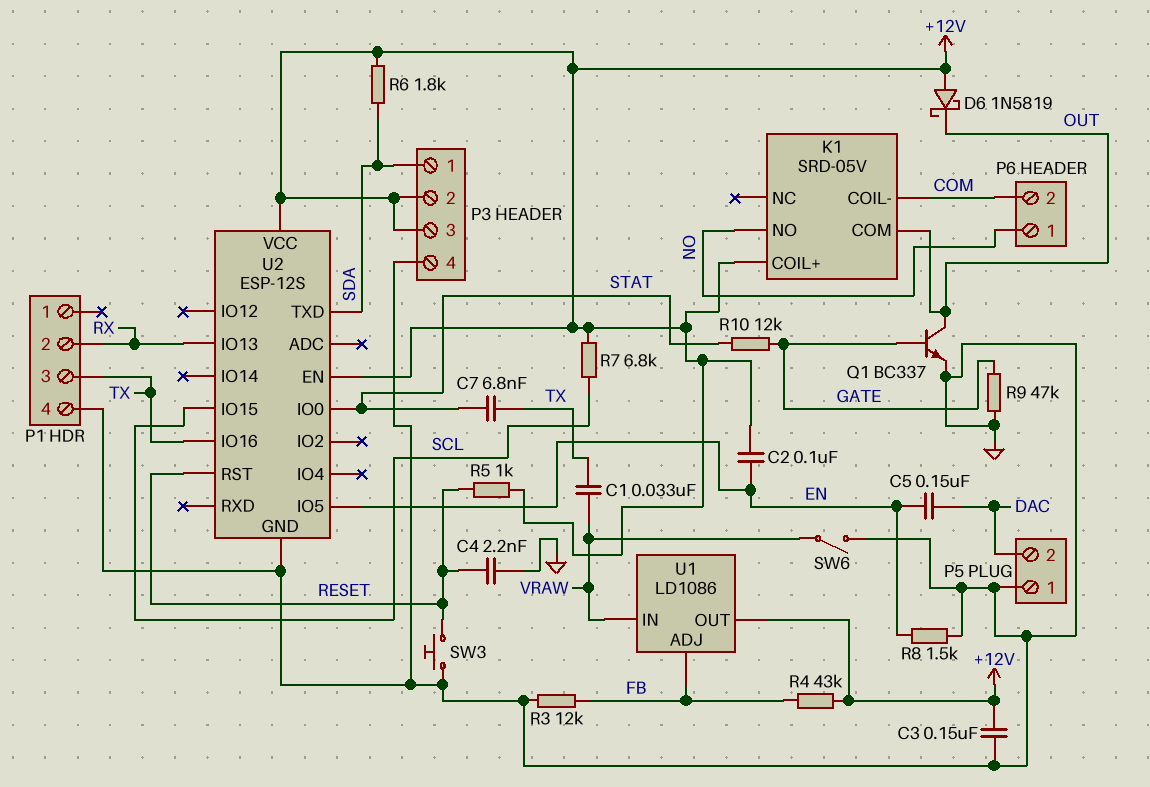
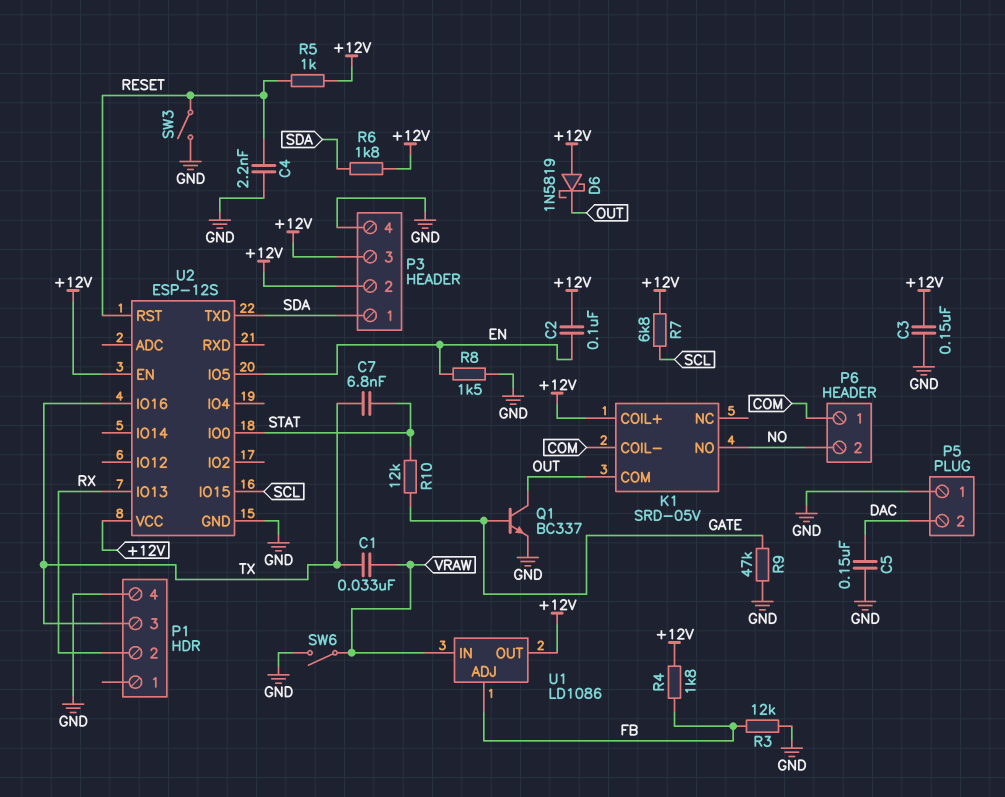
C5: 150nF (DAC, EN) -> 150nF (DAC, GND)
P6 pin 1: NO -> COM
P6 pin 2: COM -> NO
R4: 43k (+12V, FB) -> 1.8k (+12V, FB)
SW3: button (GND, RESET) -> switch (GND, RESET)

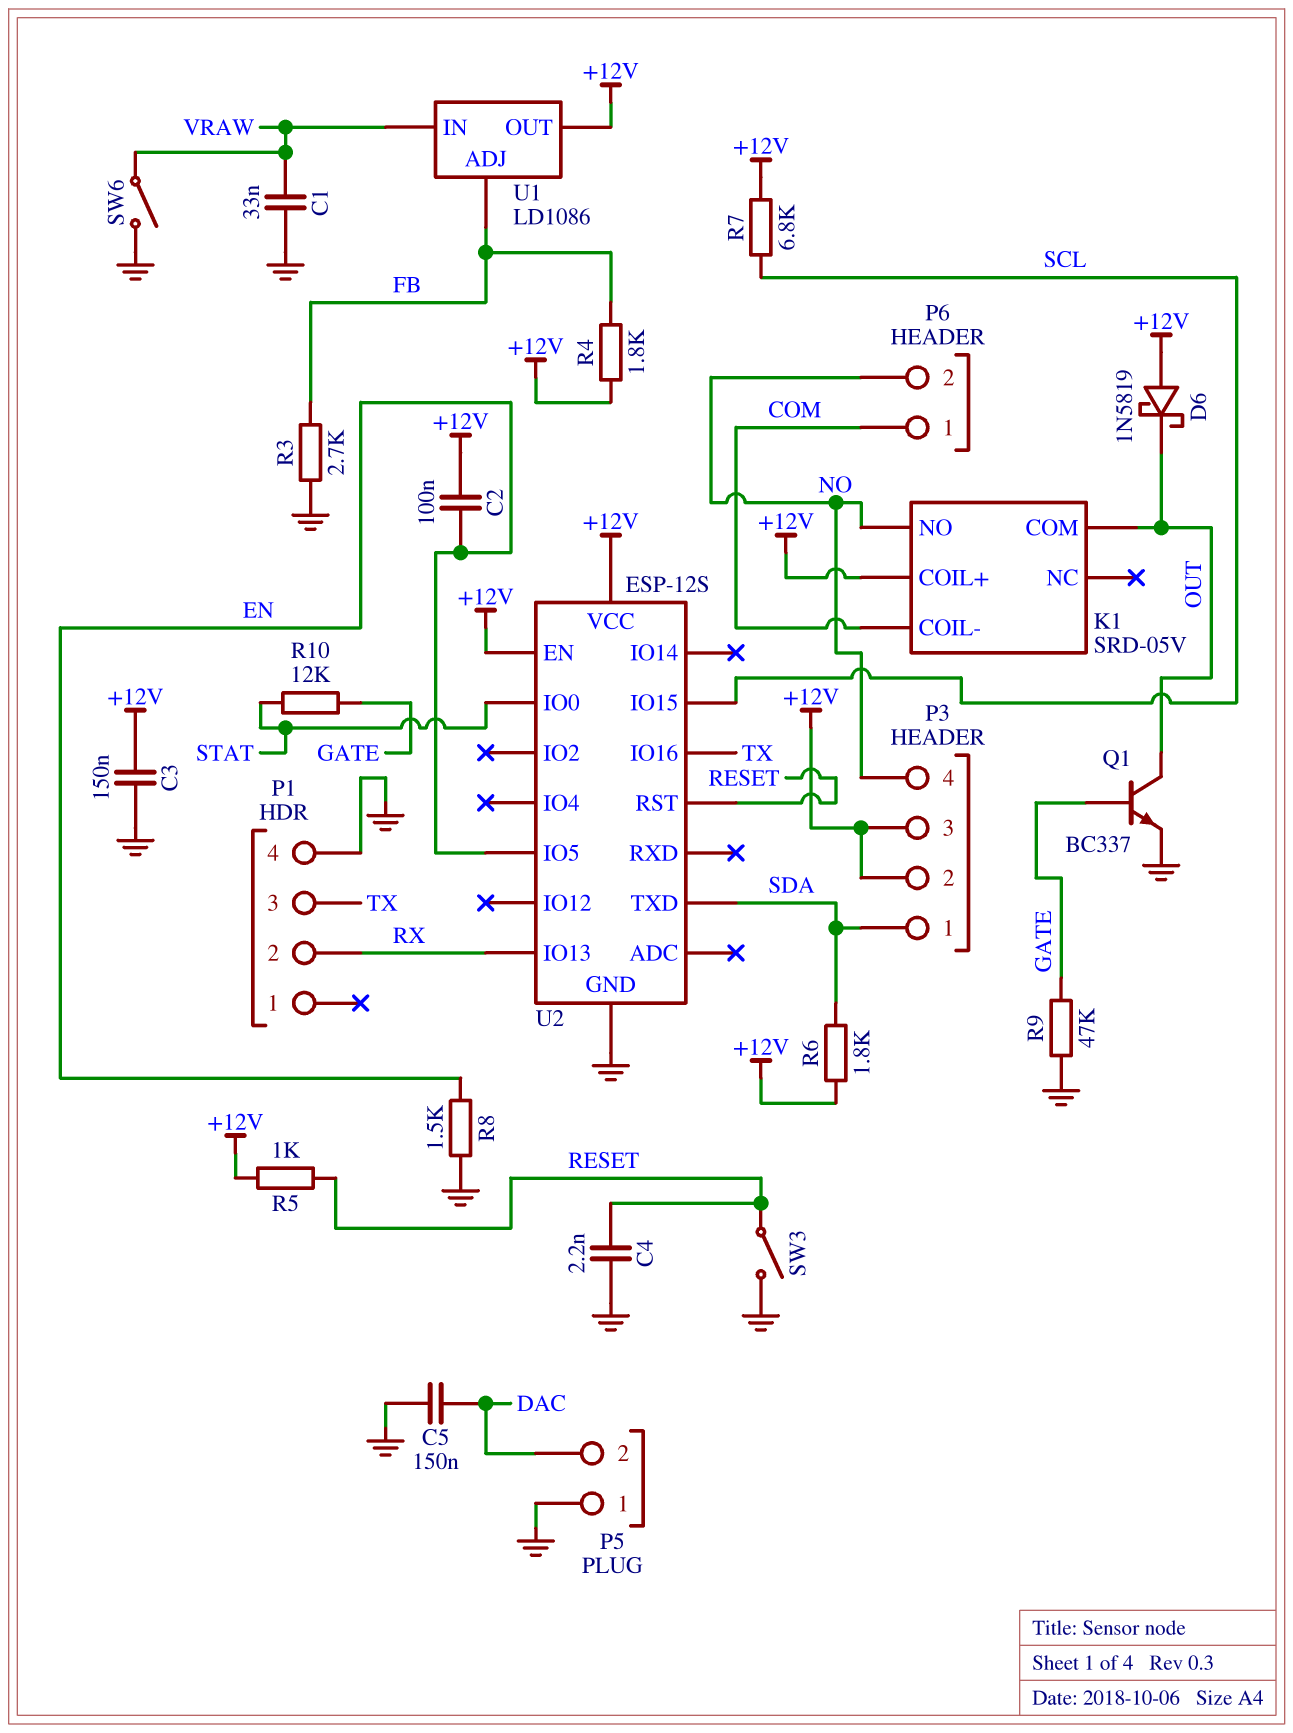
C1: 33nF (TX, VRAW) -> 33nF (GND, VRAW)
C7: 6.8nF (STAT, TX) -> none
P3 pin 4: GND -> NO
R3: 12k (FB, GND) -> 2.7k (FB, GND)

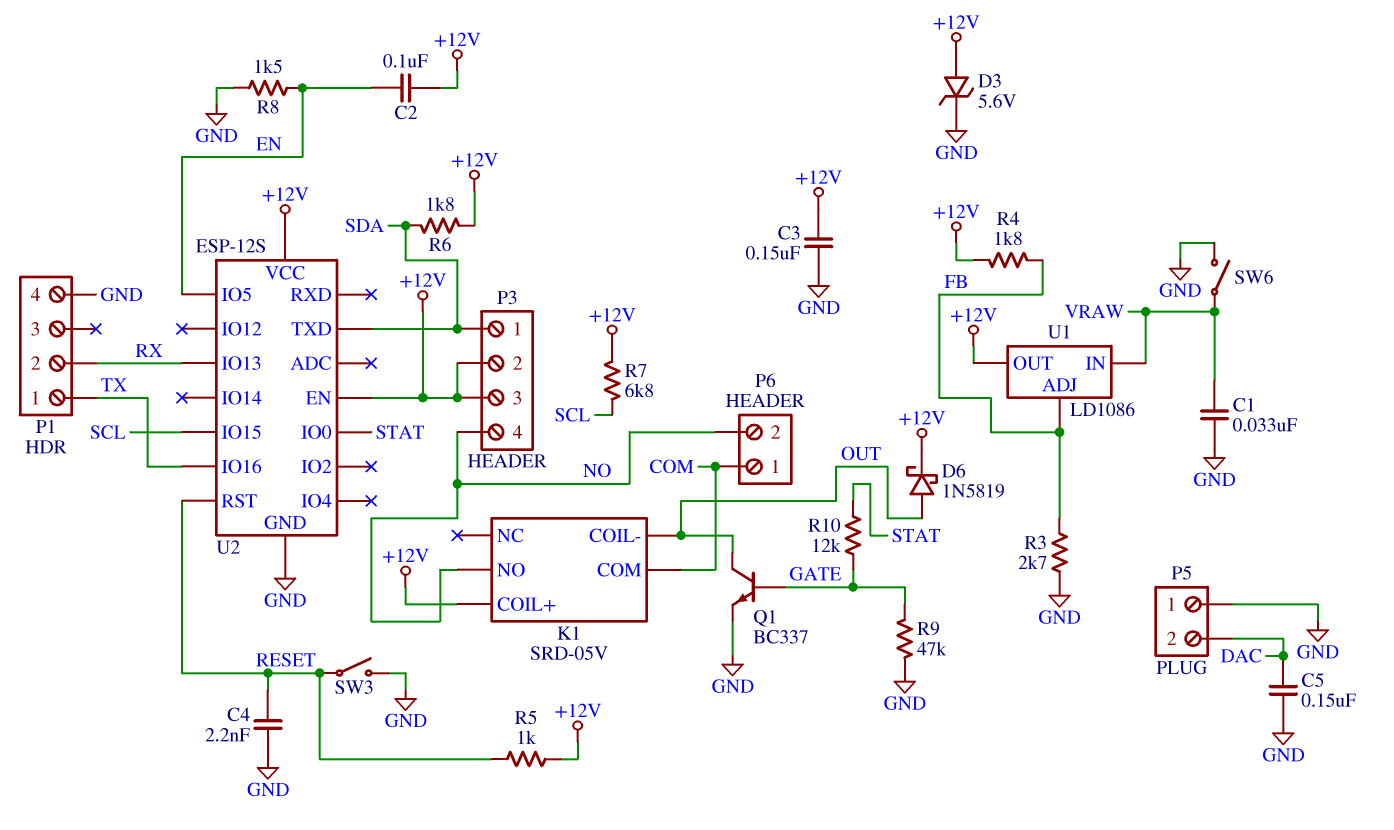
D3: none -> zener 5.6V (A +12V, K GND)
D6: schottky 1N5819 (A +12V, K OUT) -> schottky 1N5819 (A OUT, K +12V)
K1 pin COIL-: COM -> OUT
K1 pin COM: OUT -> COM
P1 pin 1: none -> TX
P1 pin 3: TX -> none

